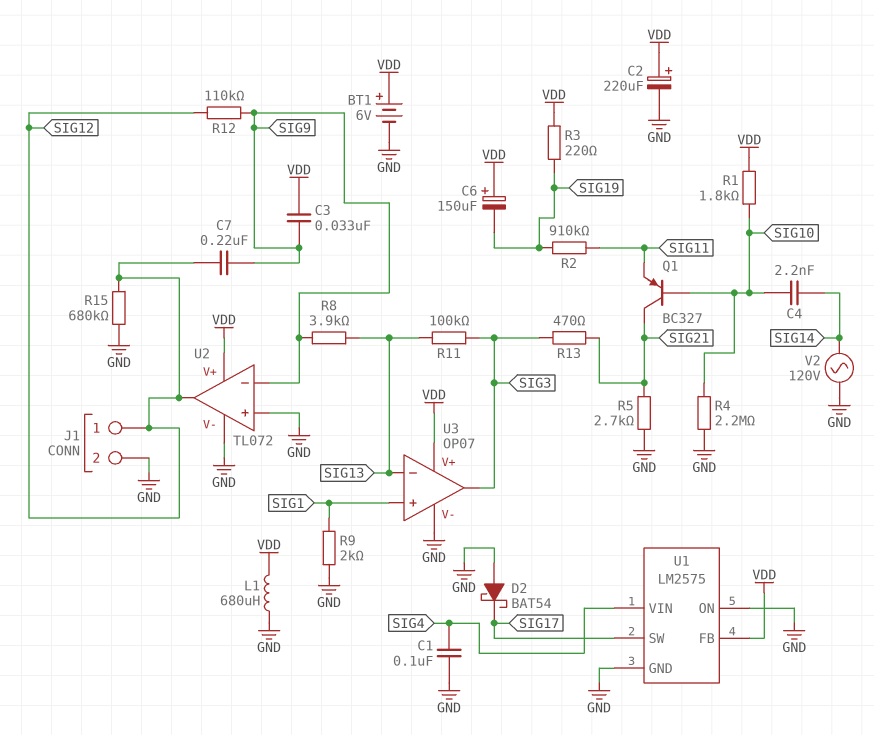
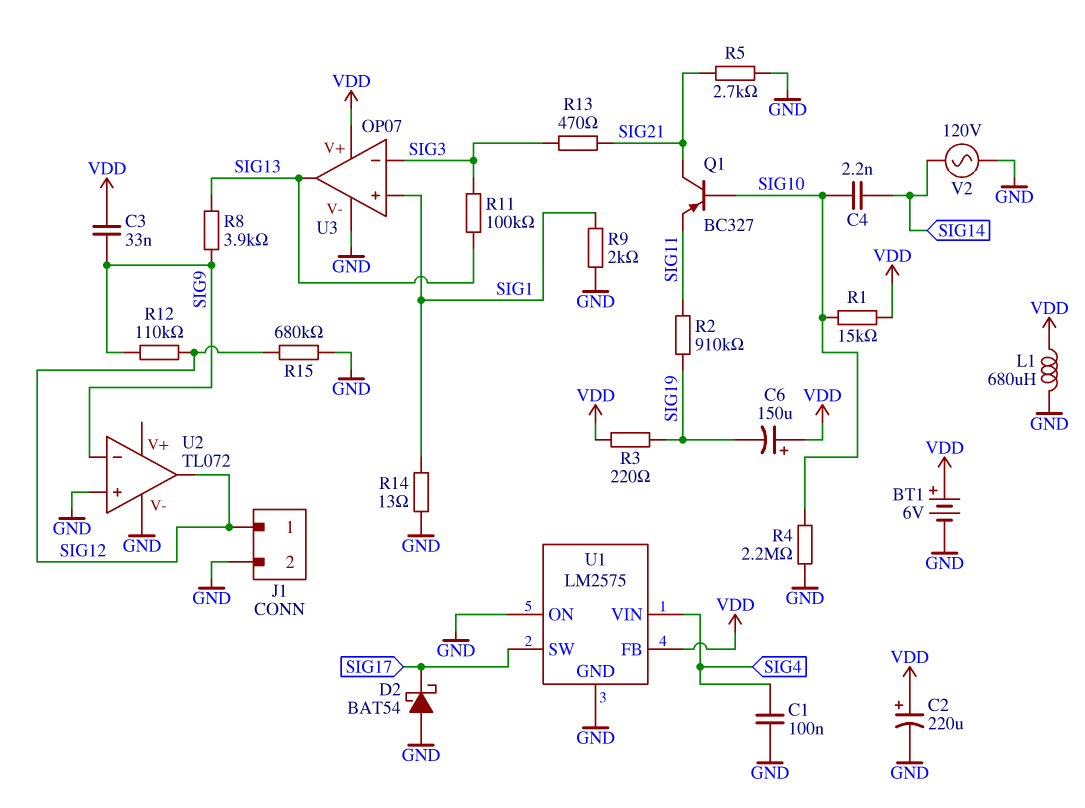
C7: 220nF (SIG9, SIG12) -> none
R1: 1.8k (SIG10, VDD) -> 15k (SIG10, VDD)
R14: none -> 13 (GND, SIG1)
U2 pin V+: VDD -> none
U3 pin in-: SIG13 -> SIG3
U3 pin out: SIG3 -> SIG13

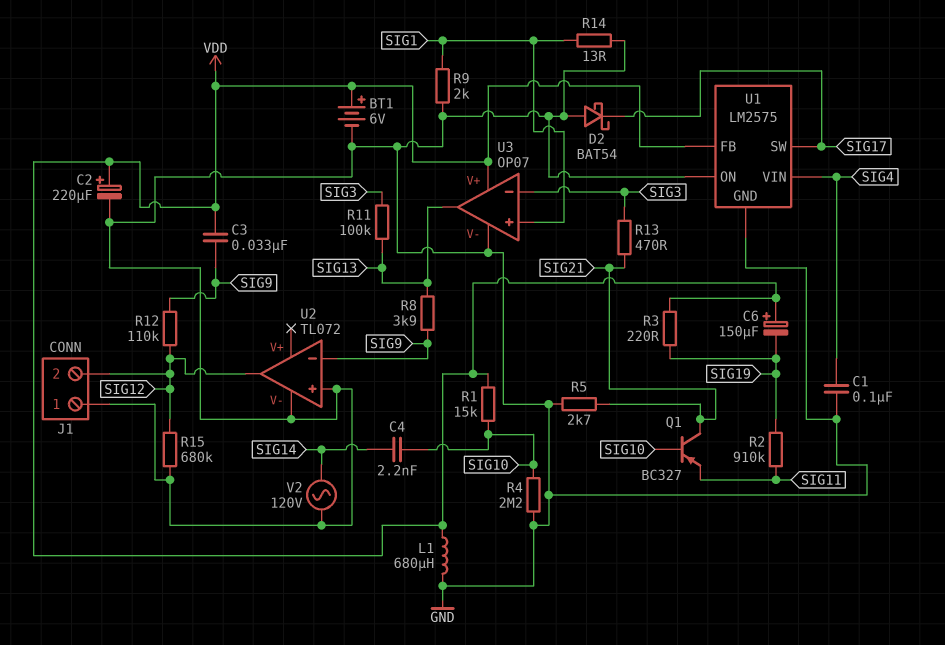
J1 pin 1: SIG12 -> GND
J1 pin 2: GND -> SIG12

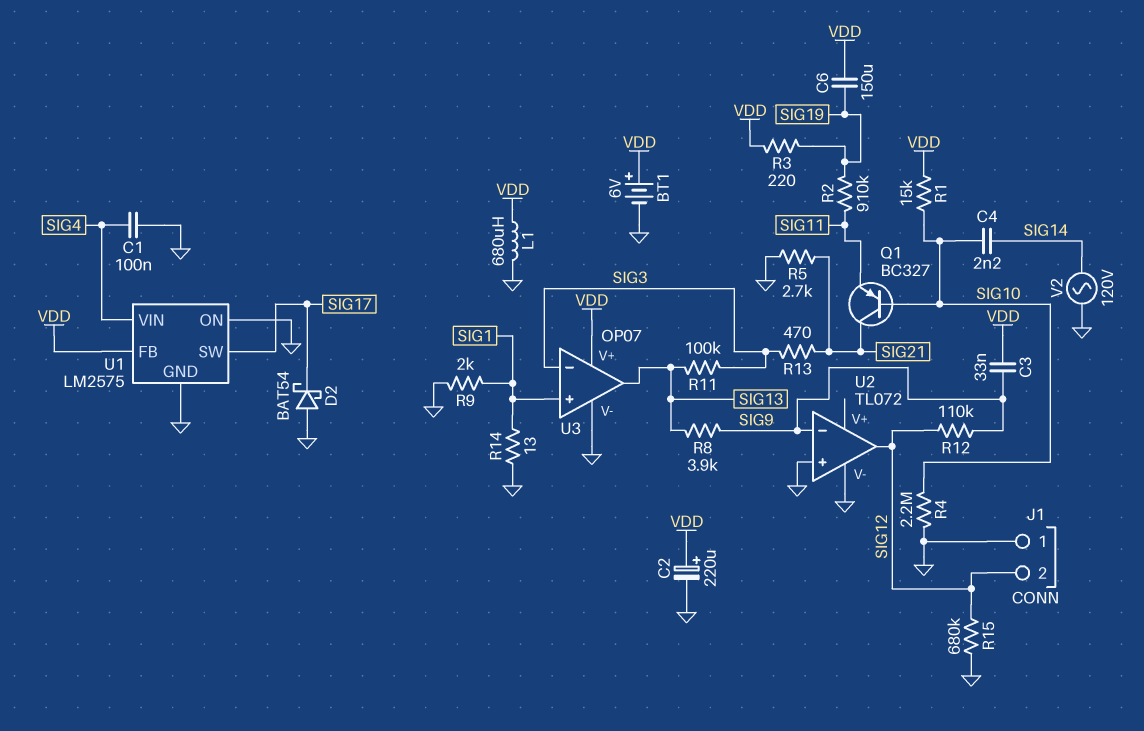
C6: 150uF (plus VDD, minus SIG19) -> 150uF (SIG19, VDD)

